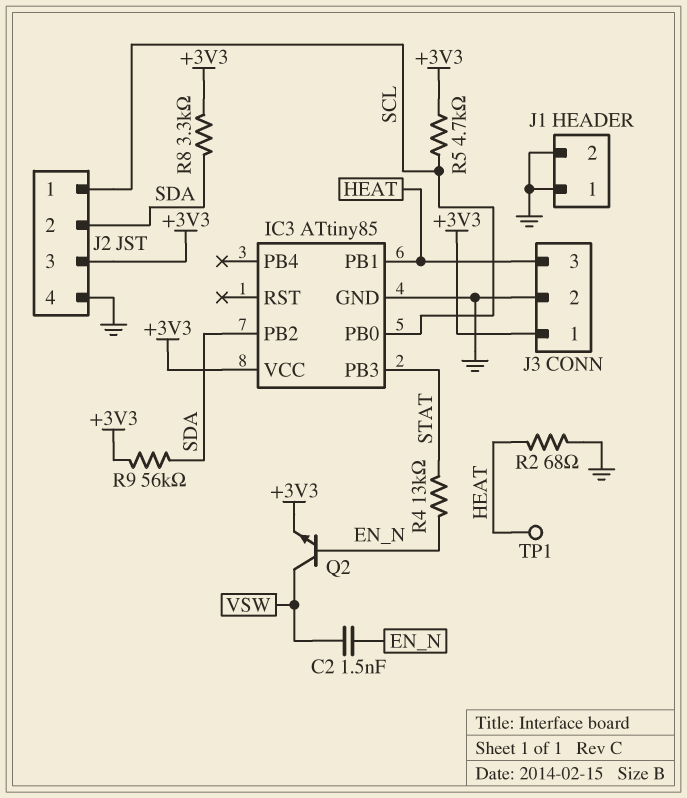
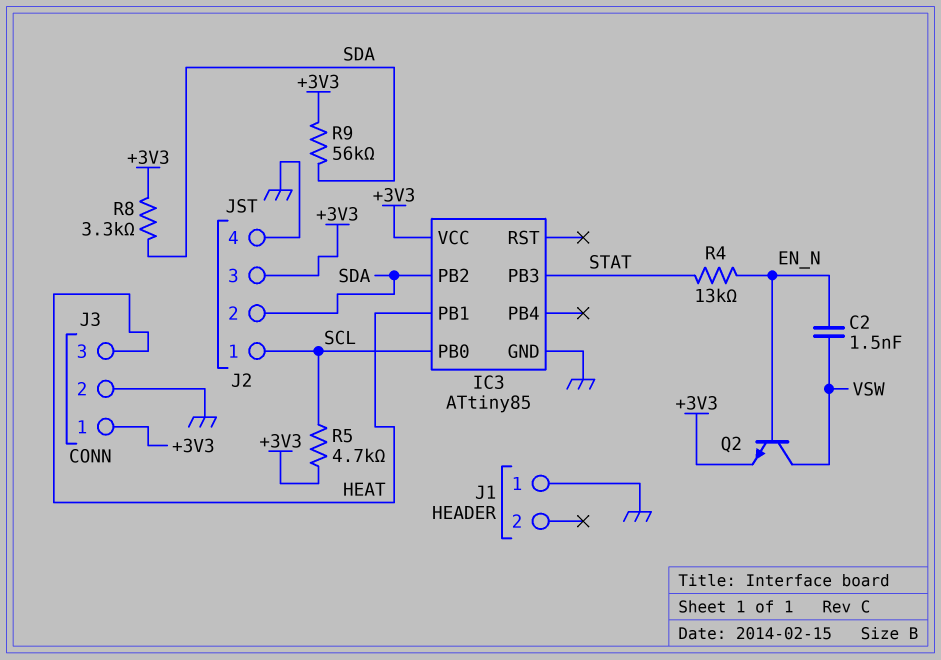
J1 pin 2: GND -> none
R2: 68 (GND, HEAT) -> none
TP1: test point (HEAT) -> none

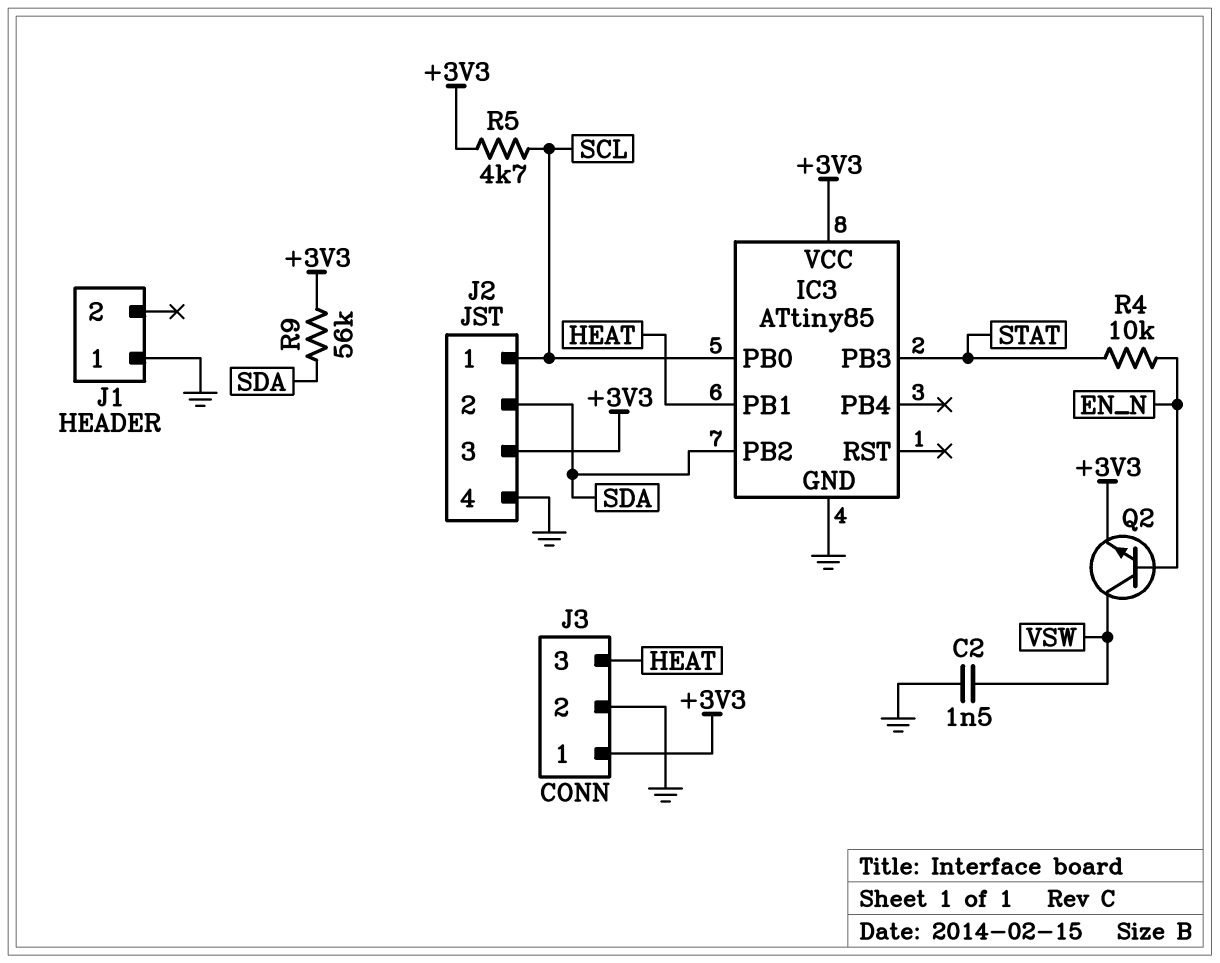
C2: 1.5nF (EN_N, VSW) -> 1.5nF (GND, VSW)
R4: 13k (EN_N, STAT) -> 10k (EN_N, STAT)
R8: 3.3k (+3V3, SDA) -> none

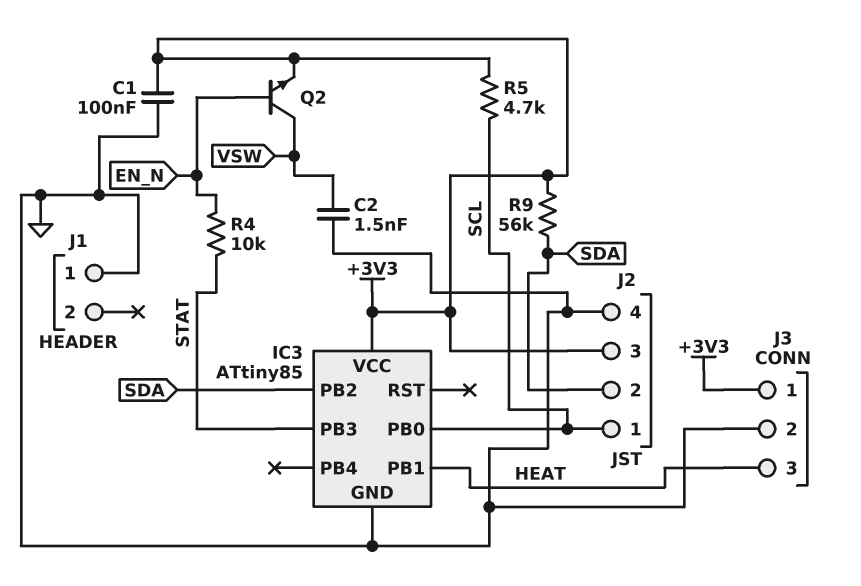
C1: none -> 100nF (+3V3, GND)

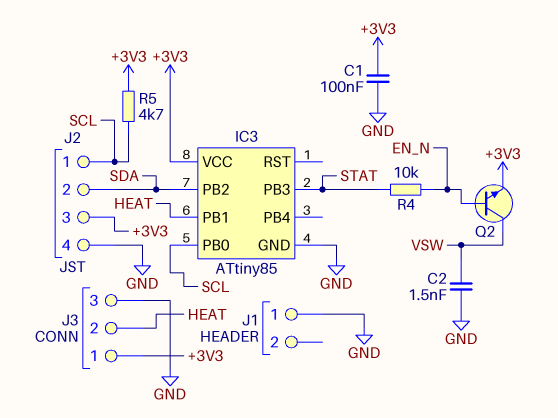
J3 pin 2: GND -> HEAT
J3 pin 3: HEAT -> GND
R9: 56k (+3V3, SDA) -> none

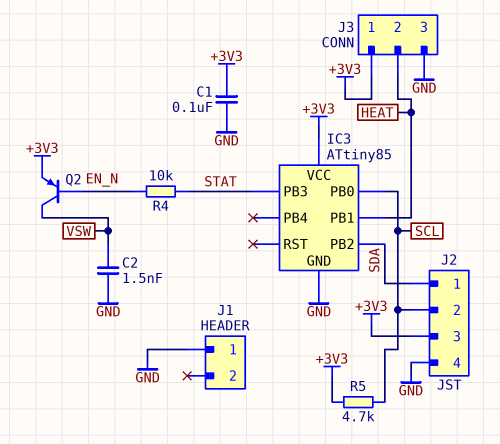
J2 pin 1: SCL -> SDA
J2 pin 2: SDA -> SCL
Q2: NPN (B EN_N, C VSW, E +3V3) -> PNP (B EN_N, C VSW, E +3V3)

